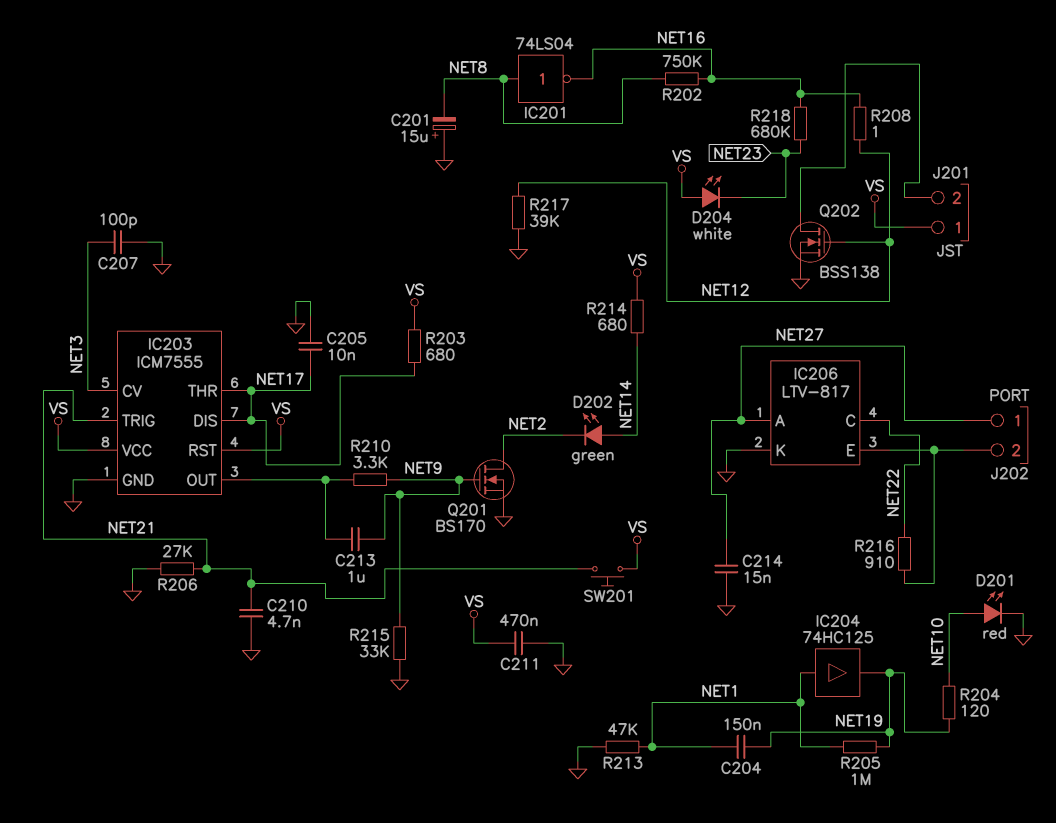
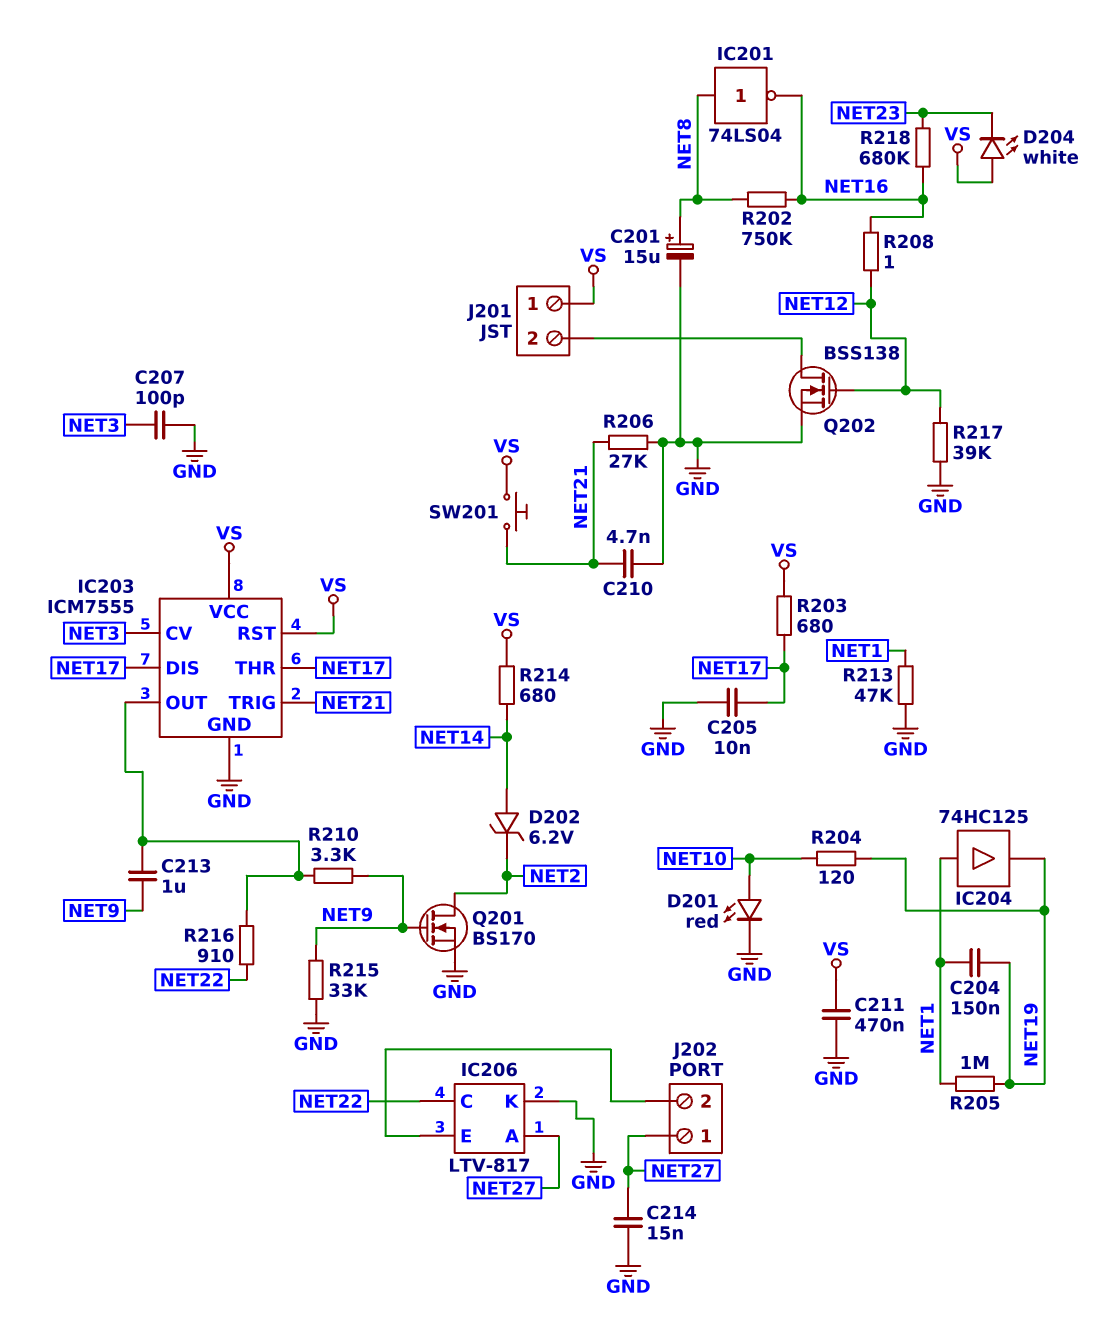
C201: 15uF (plus GND, minus NET8) -> 15uF (plus NET8, minus GND)
D202: LED green (A NET14, K NET2) -> zener 6.2V (A NET14, K NET2)
R216: 910 (IC206/E, NET22) -> 910 (IC203/OUT, NET22)

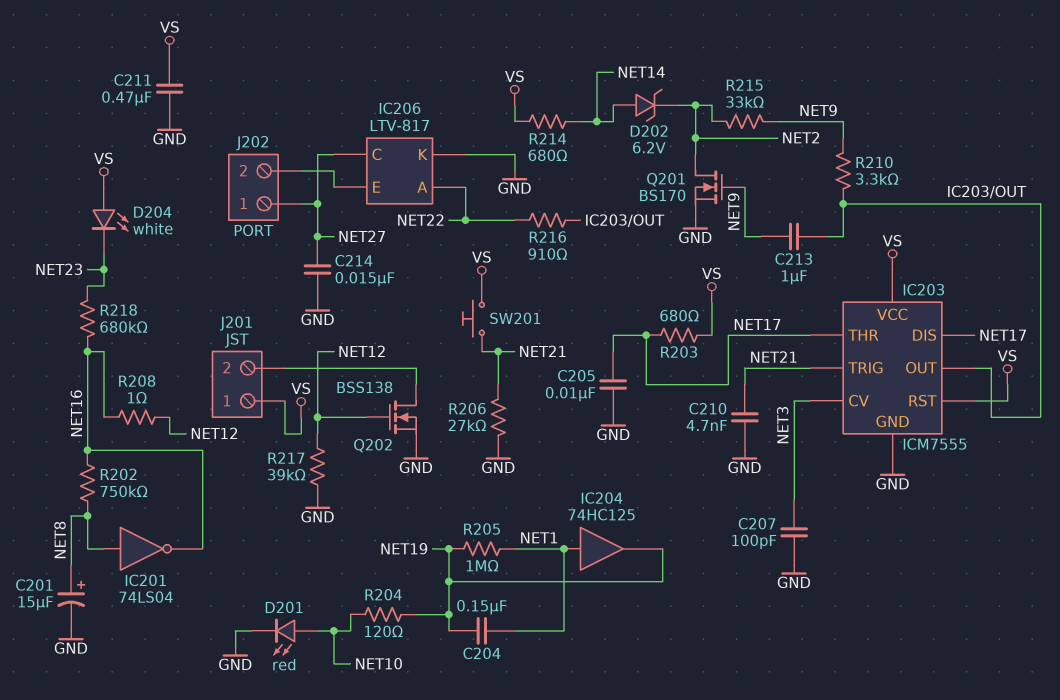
IC206 pin A: NET27 -> NET22
IC206 pin C: NET22 -> NET27
R213: 47k (GND, NET1) -> none
R215: 33k (GND, NET9) -> 33k (NET2, NET9)

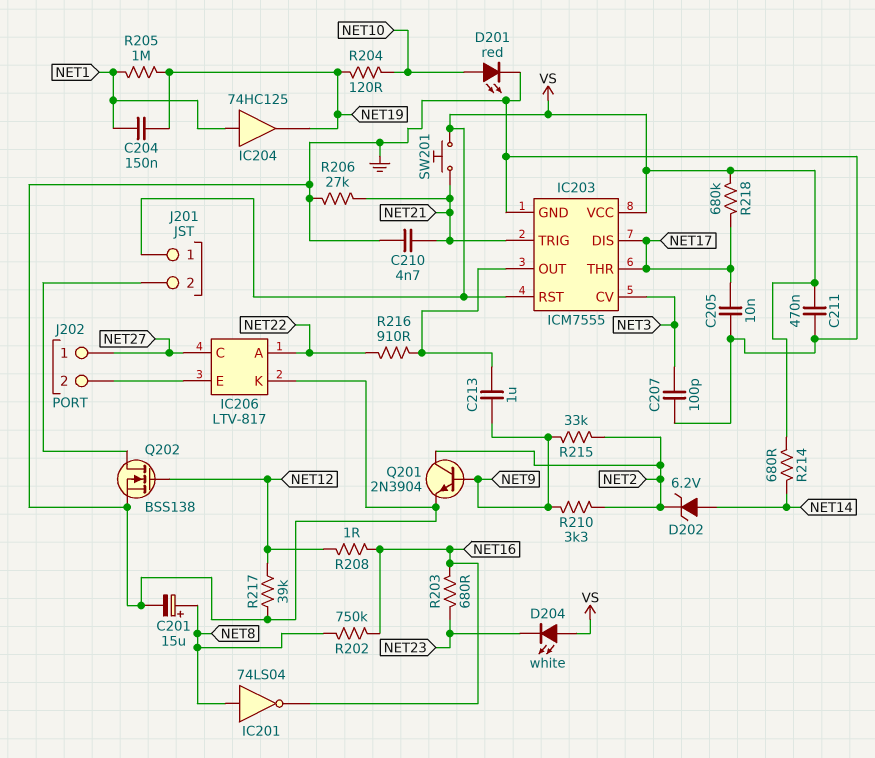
C214: 15nF (GND, NET27) -> none
Q201: NMOS BS170 (G NET9, D NET2, S GND) -> NPN 2N3904 (B NET9, C NET2, E GND)
R203: 680 (NET17, VS) -> 680 (NET16, NET23)
R210: 3.3k (IC203/OUT, NET9) -> 3.3k (NET2, NET9)
R218: 680k (NET16, NET23) -> 680k (NET17, VS)

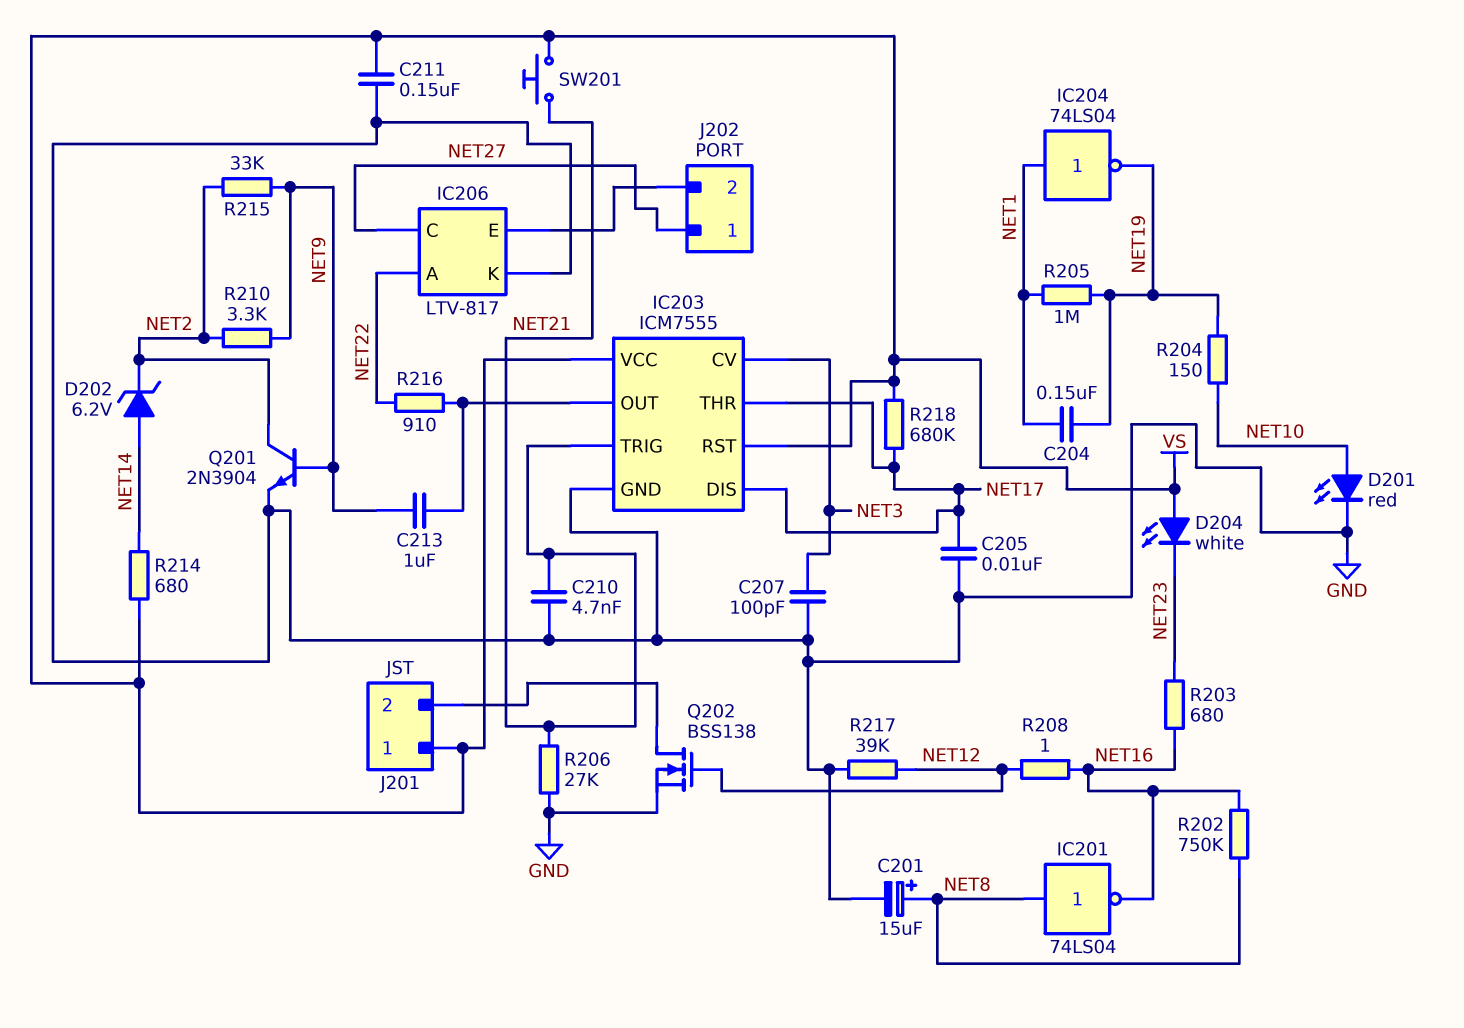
C211: 470nF (GND, VS) -> 150nF (GND, VS)
IC204: buffer 74HC125 (in NET1, out NET19) -> NOT 74LS04 (in NET1, out NET19)
R204: 120 (NET10, NET19) -> 150 (NET10, NET19)

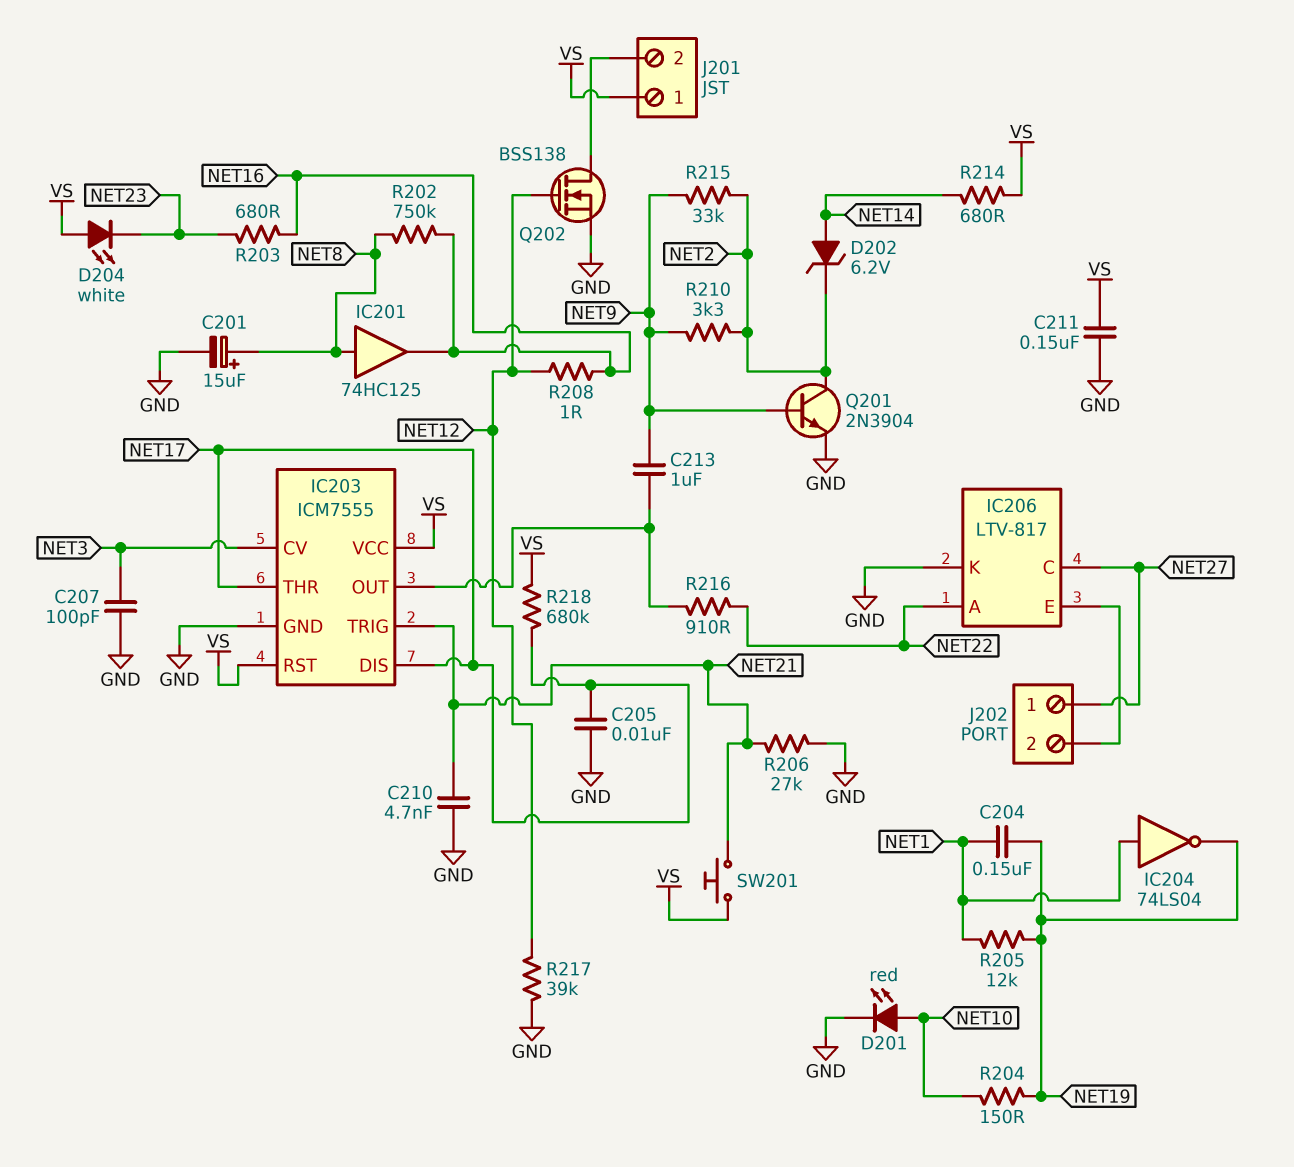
IC201: NOT 74LS04 (in NET8, out NET16) -> buffer 74HC125 (in NET8, out NET16)
R205: 1M (NET1, NET19) -> 12k (NET1, NET19)

